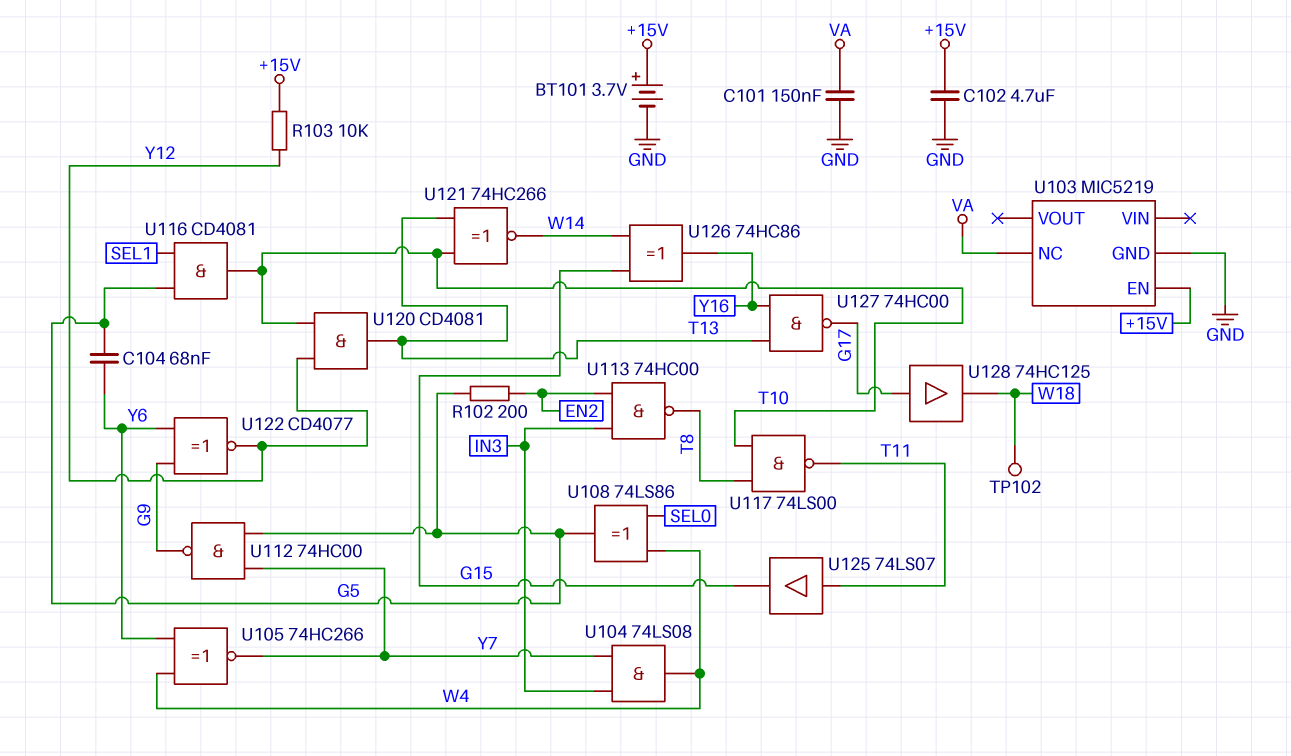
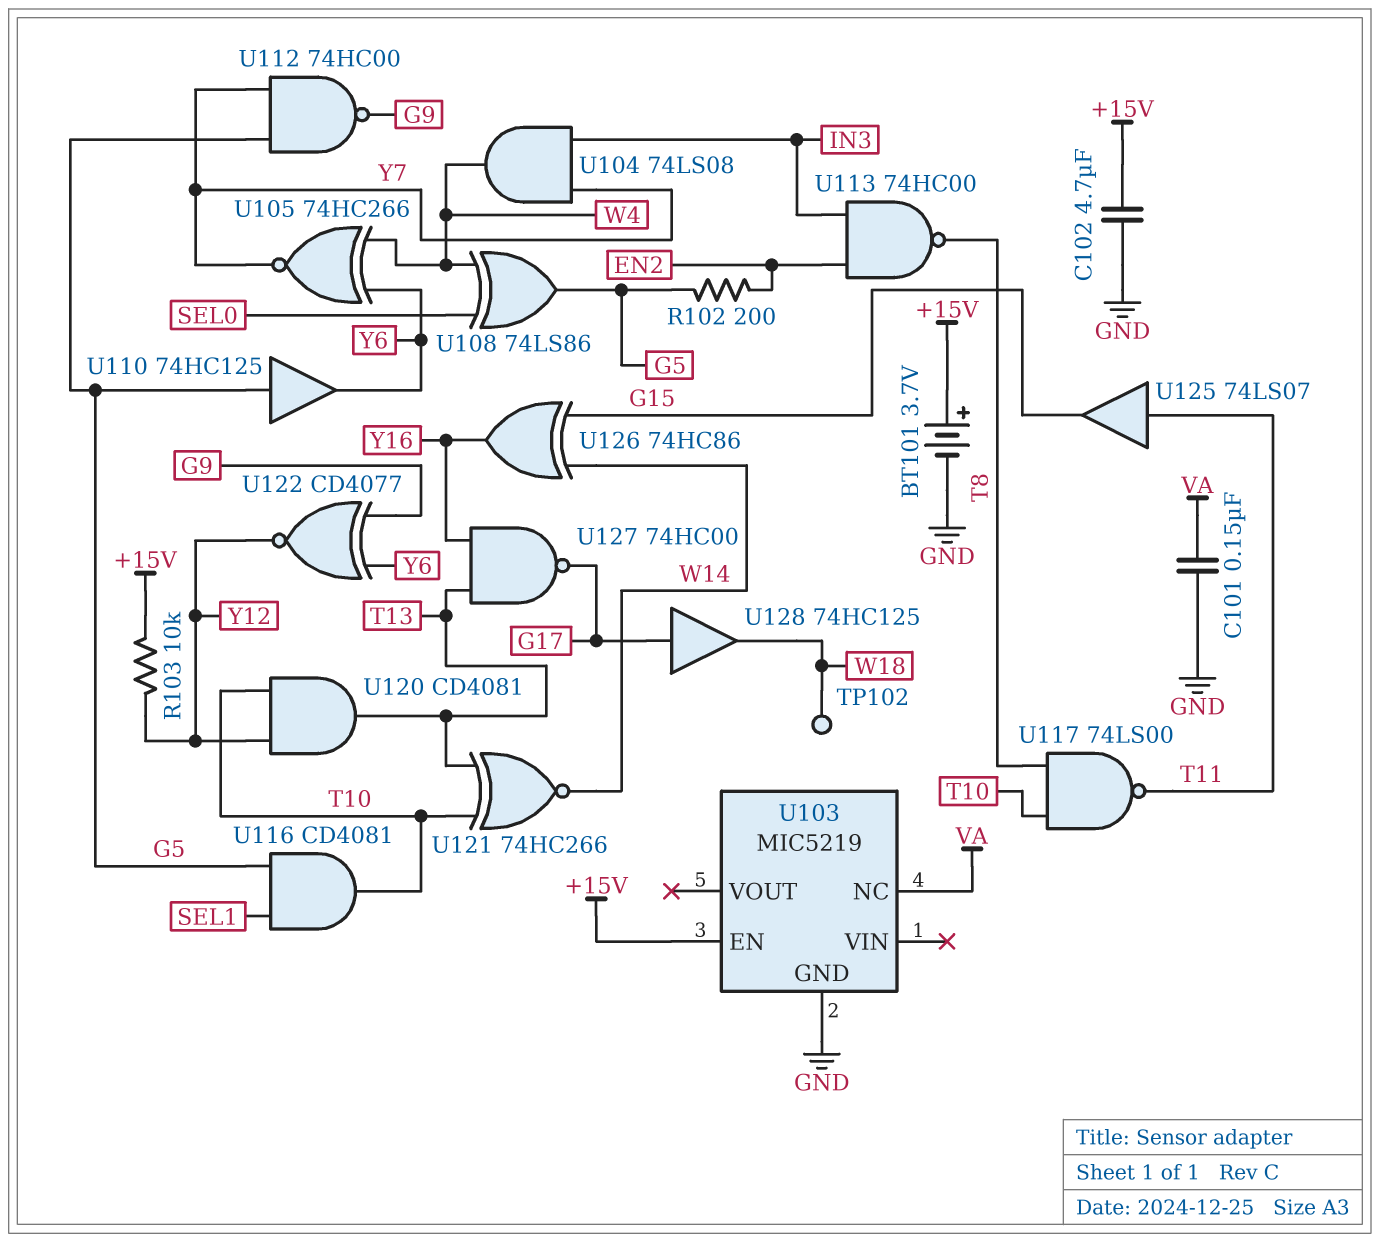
C104: 68nF (G5, Y6) -> none
U110: none -> buffer 74HC125 (in G5, out Y6)

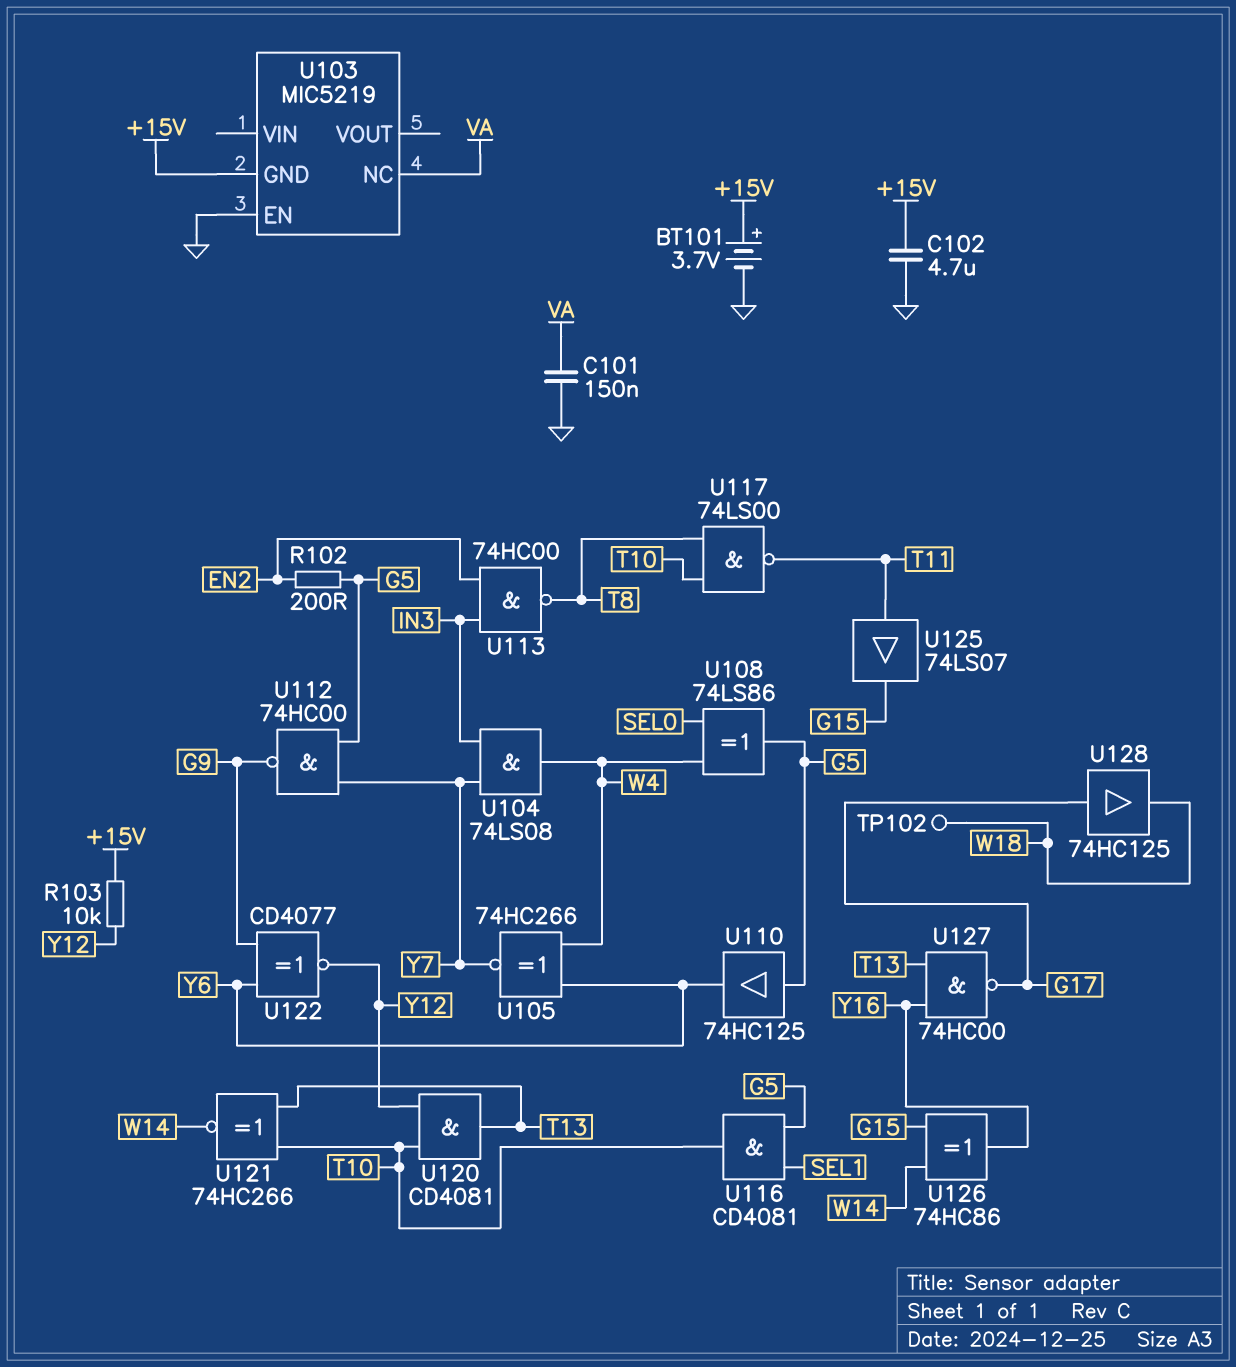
U103 pin EN: +15V -> GND
U103 pin GND: GND -> +15V

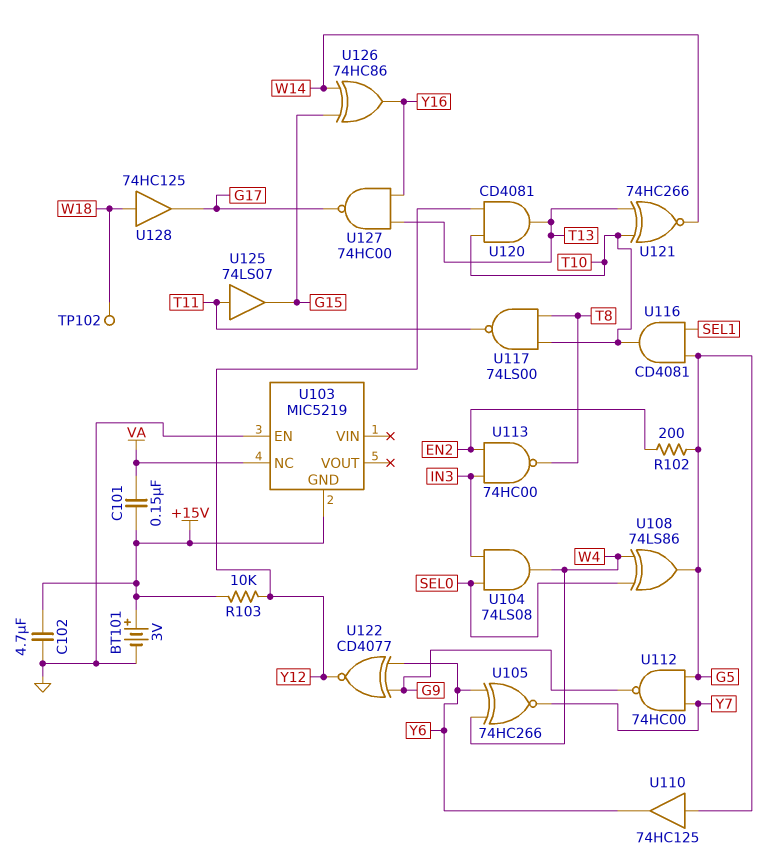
BT101: 3.7V (plus +15V, minus GND) -> 3V (plus +15V, minus GND)
C101: 150nF (GND, VA) -> 150nF (+15V, VA)
U104: AND 74LS08 (in IN3, in Y7, out W4) -> AND 74LS08 (in IN3, in SEL0, out W4)
U128: buffer 74HC125 (in G17, out W18) -> buffer 74HC125 (in W18, out G17)

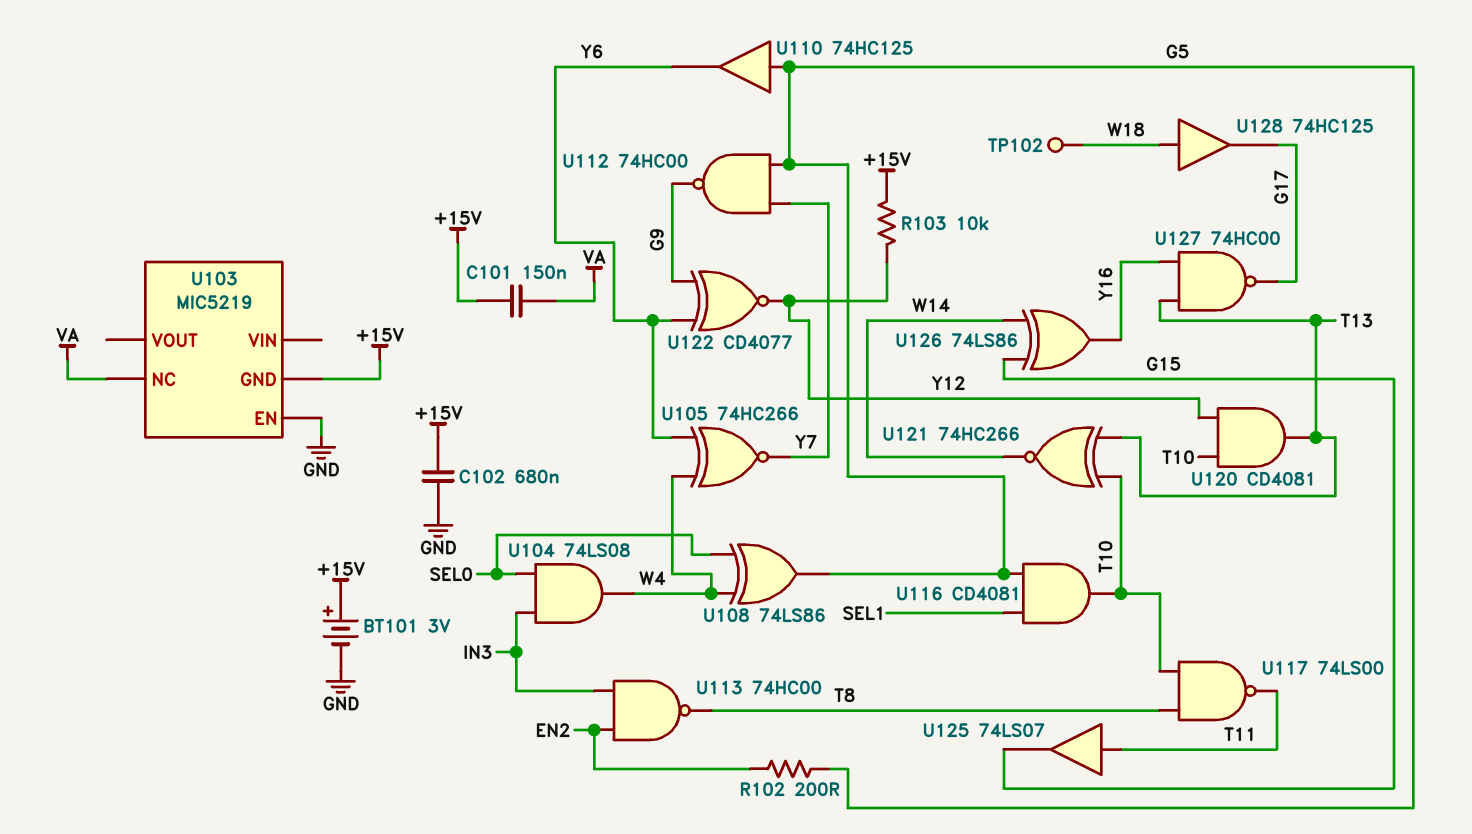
C102: 4.7uF (+15V, GND) -> 680nF (+15V, GND)
U126: XOR 74HC86 (in G15, in W14, out Y16) -> XOR 74LS86 (in G15, in W14, out Y16)

